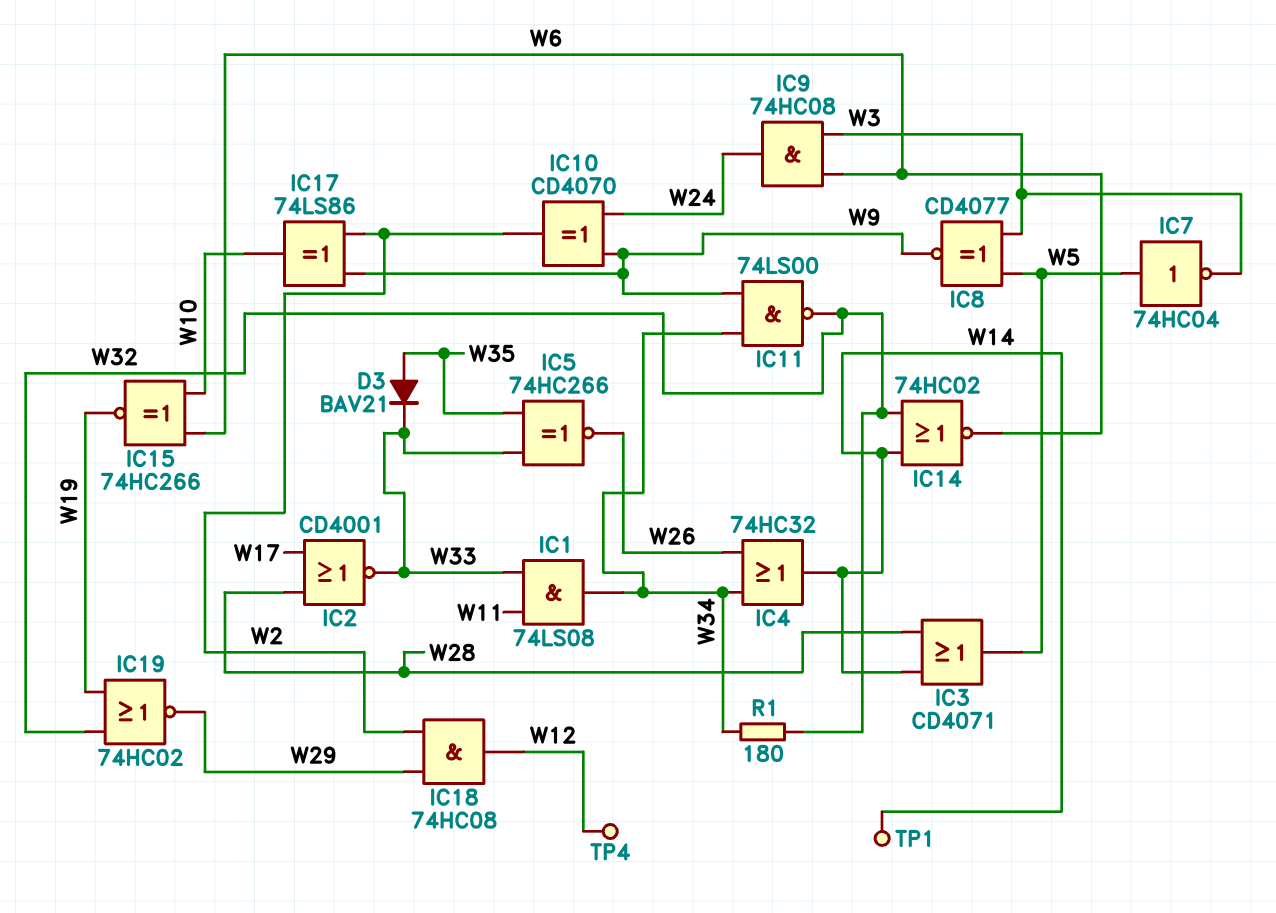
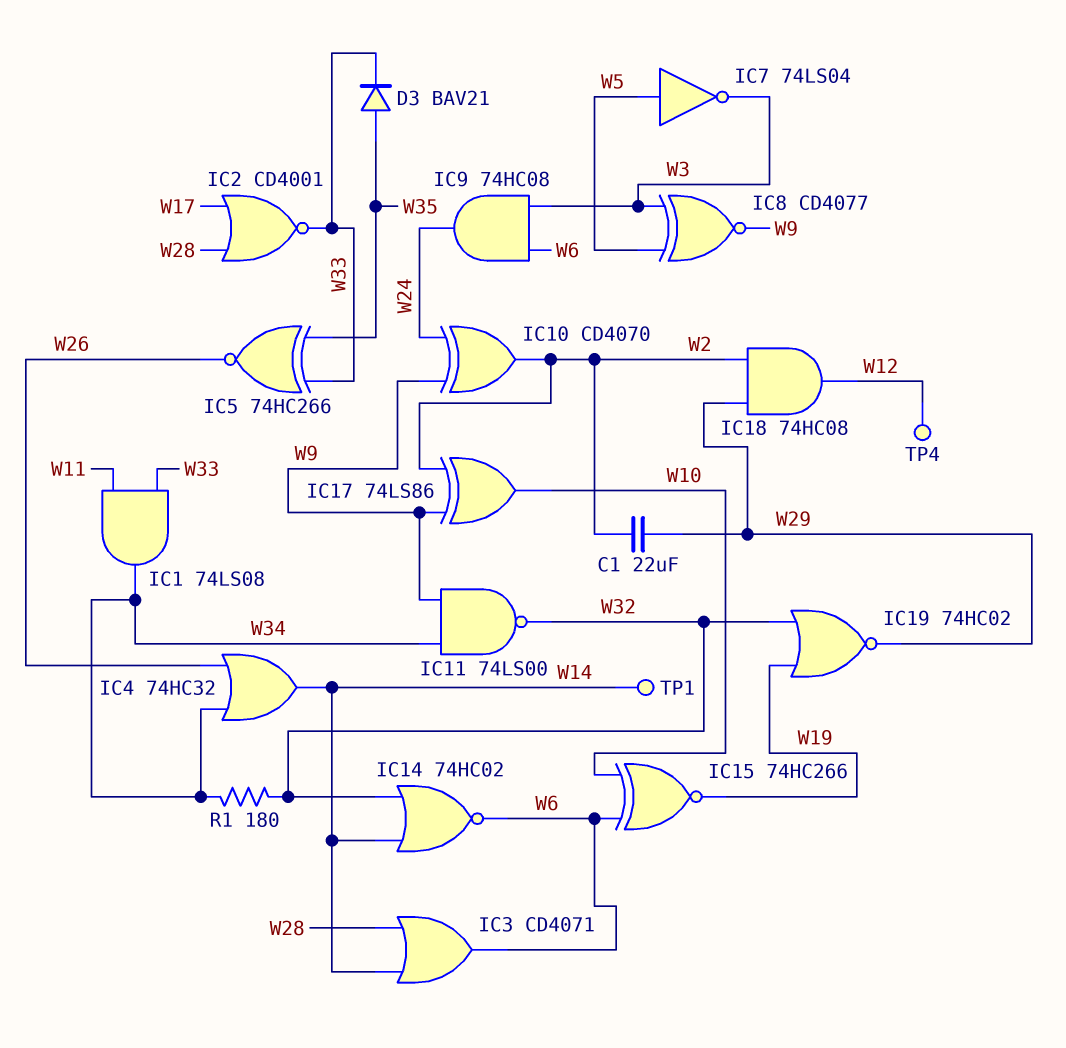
C1: none -> 22uF (W2, W29)
IC3: OR CD4071 (in W14, in W28, out W5) -> OR CD4071 (in W14, in W28, out W6)
IC7: NOT 74HC04 (in W5, out W3) -> NOT 74LS04 (in W5, out W3)

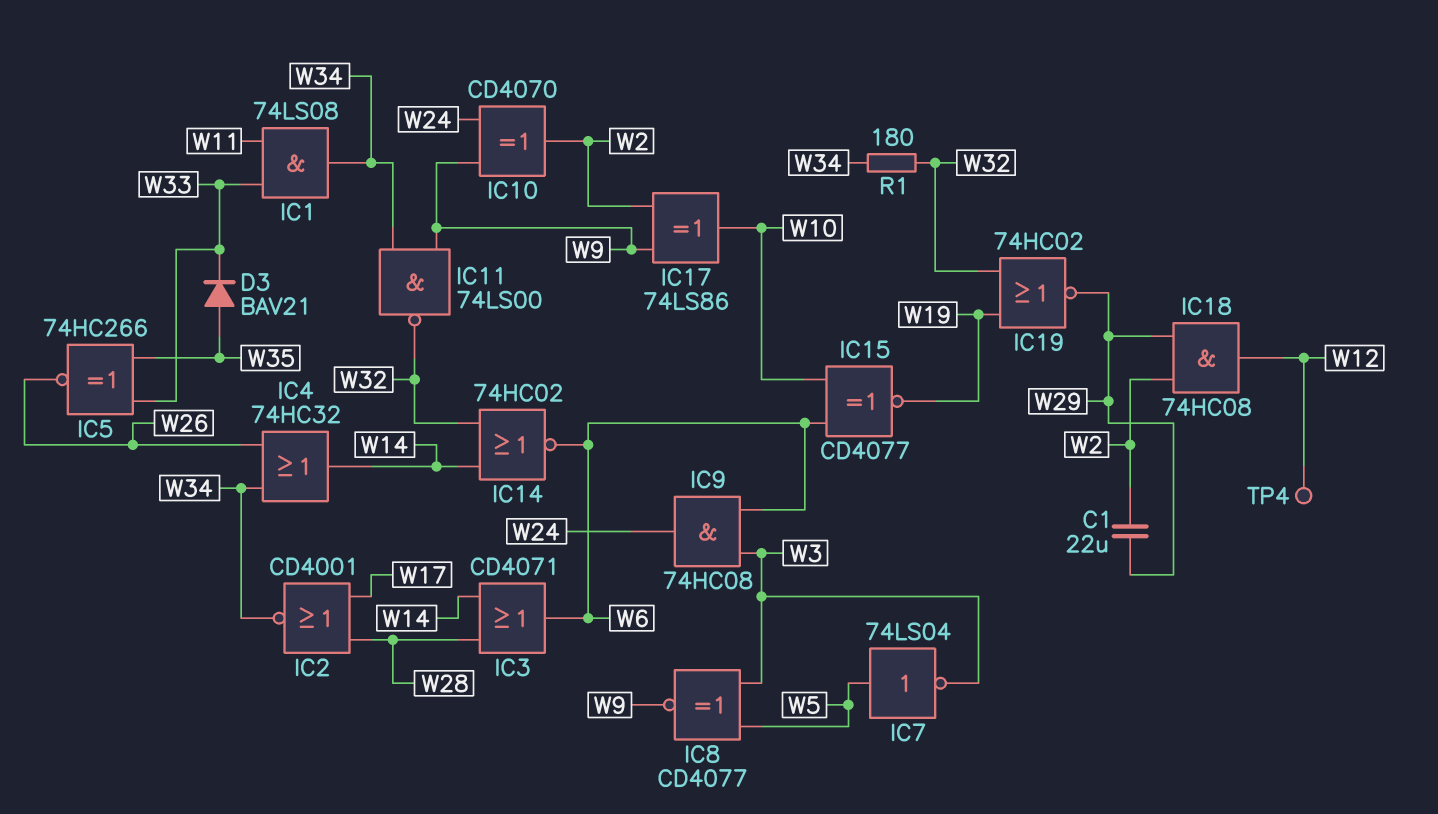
IC2: NOR CD4001 (in W17, in W28, out W33) -> NOR CD4001 (in W17, in W28, out W34)
IC15: XNOR 74HC266 (in W6, in W10, out W19) -> XNOR CD4077 (in W6, in W10, out W19)
TP1: test point (W14) -> none

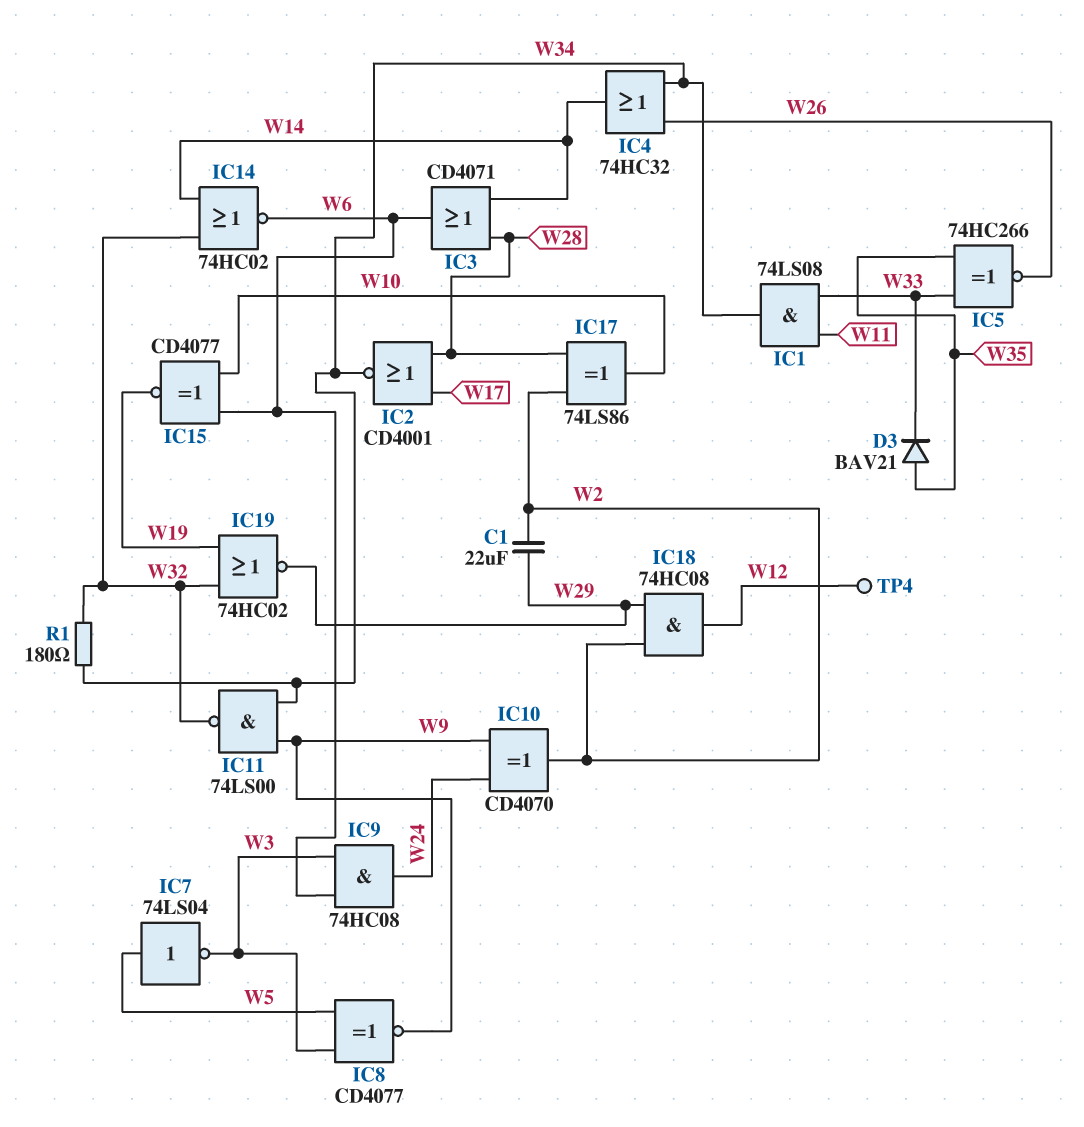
IC17: XOR 74LS86 (in W2, in W9, out W10) -> XOR 74LS86 (in W2, in W28, out W10)

